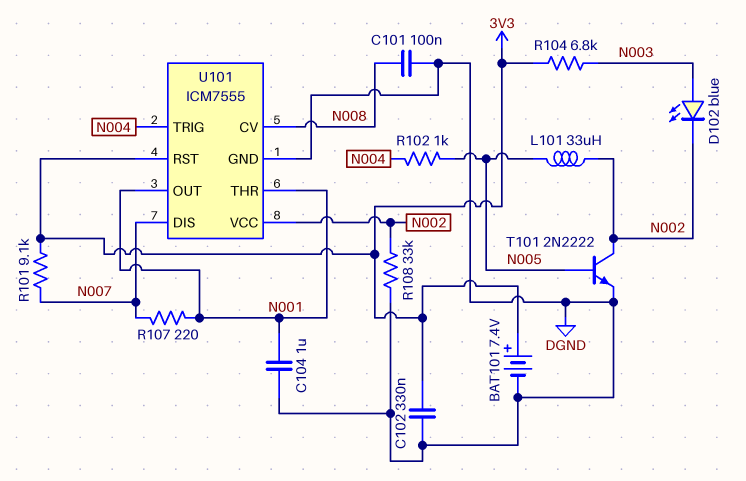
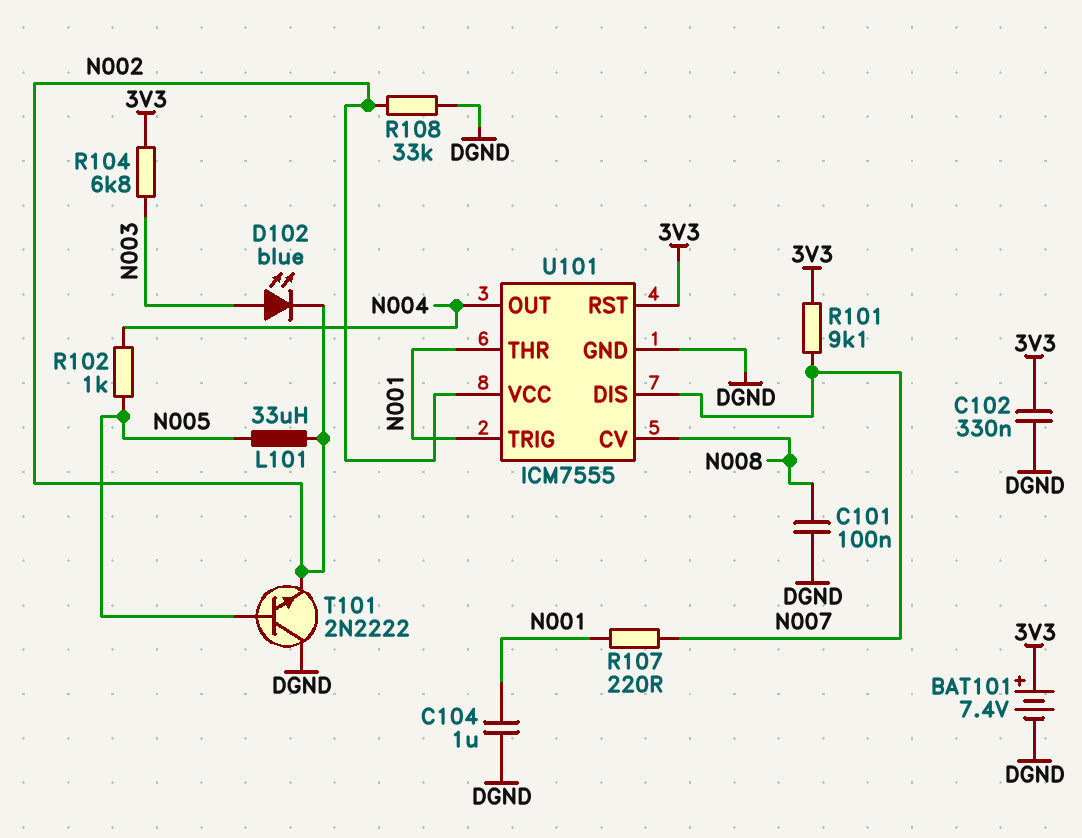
T101: NPN 2N2222 (B N005, C N002, E DGND) -> NPN 2N2222 (B N005, C DGND, E N002)
U101 pin OUT: N001 -> N004
U101 pin TRIG: N004 -> N001

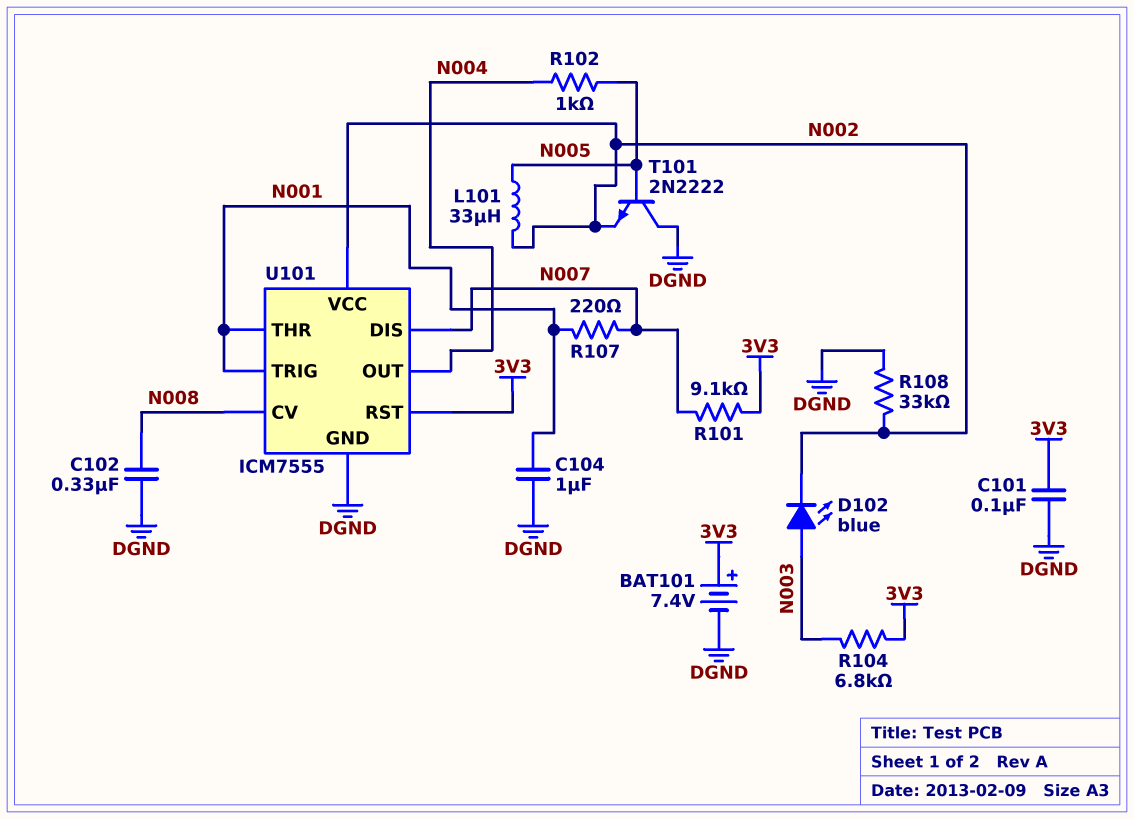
C101: 100nF (DGND, N008) -> 100nF (3V3, DGND)
C102: 330nF (3V3, DGND) -> 330nF (DGND, N008)

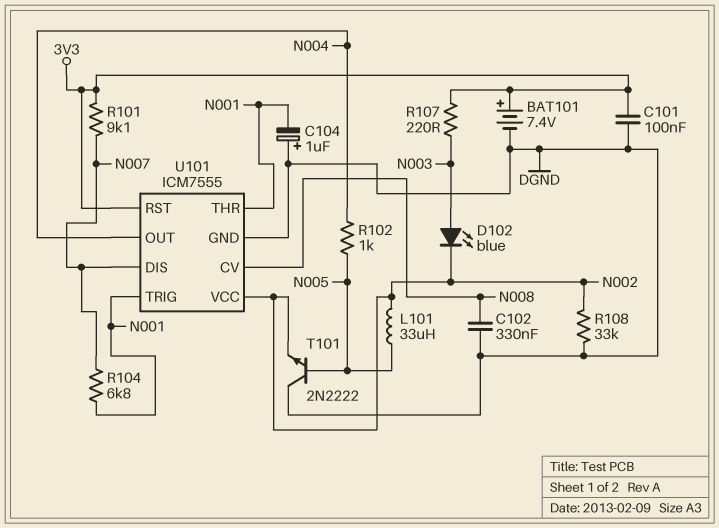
C104: 1uF (DGND, N001) -> 1uF (plus DGND, minus N001)
R104: 6.8k (3V3, N003) -> 6.8k (N001, N007)
R107: 220 (N001, N007) -> 220 (3V3, N003)

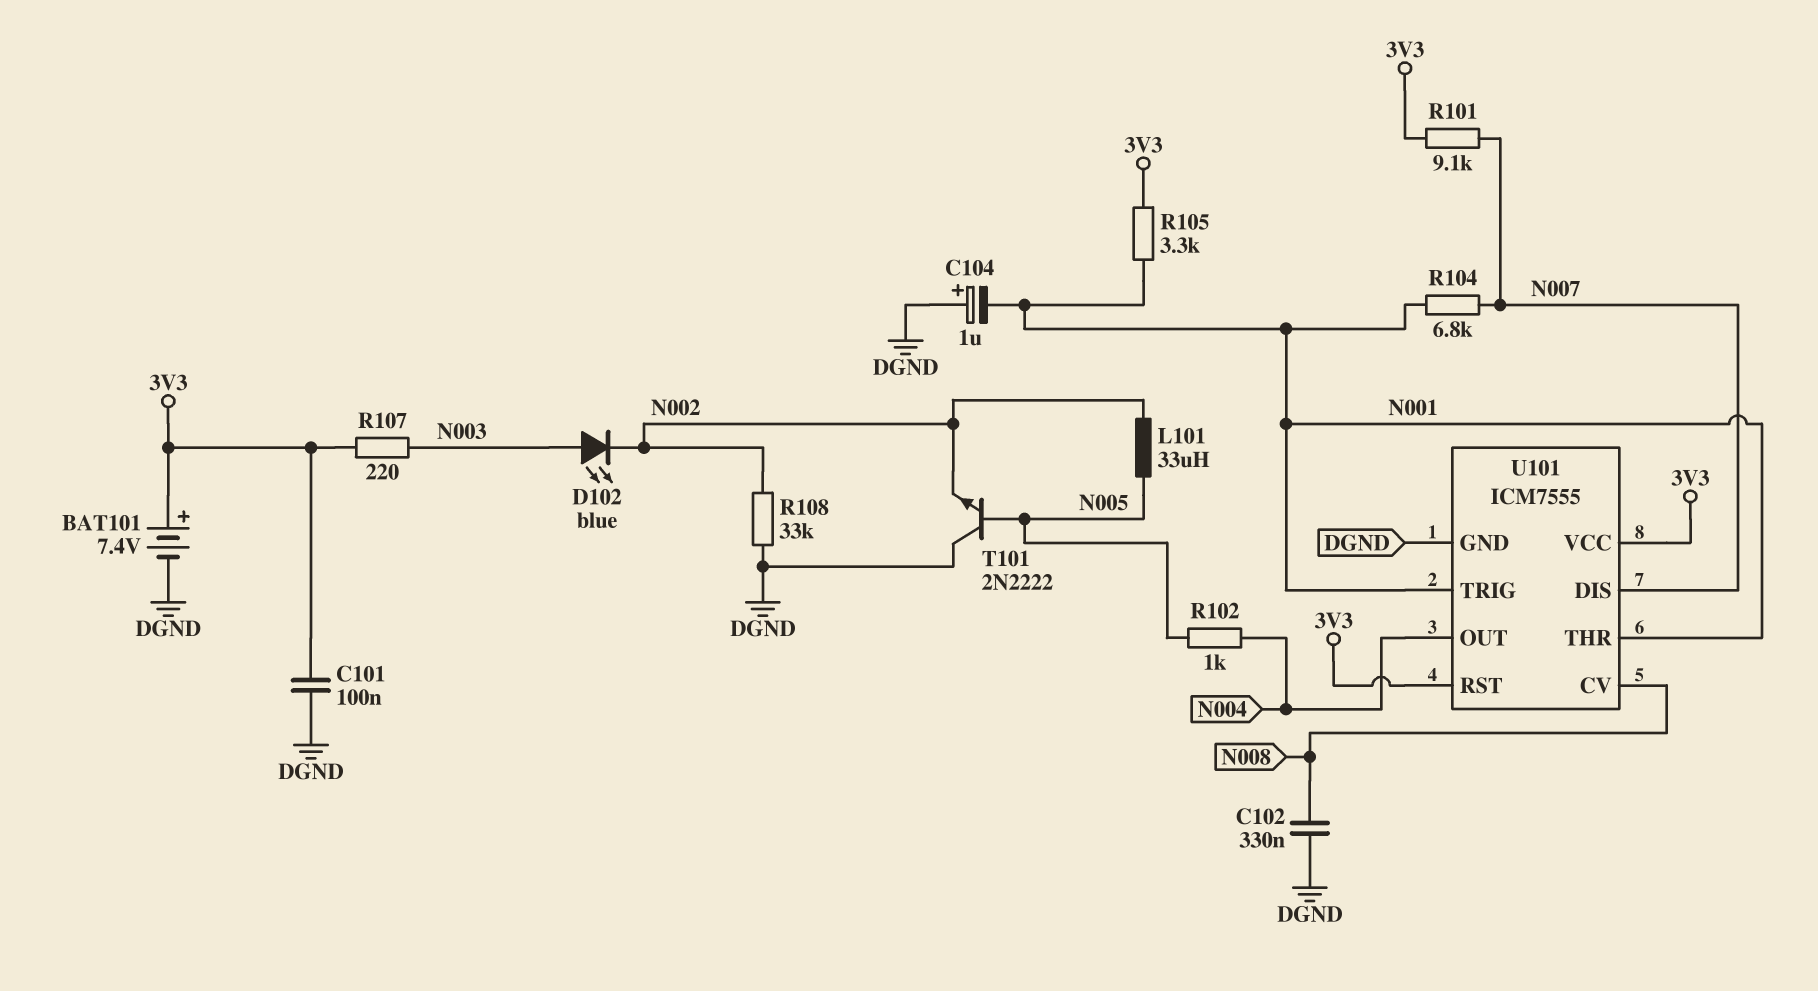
R105: none -> 3.3k (3V3, N001)
U101 pin VCC: N002 -> 3V3

